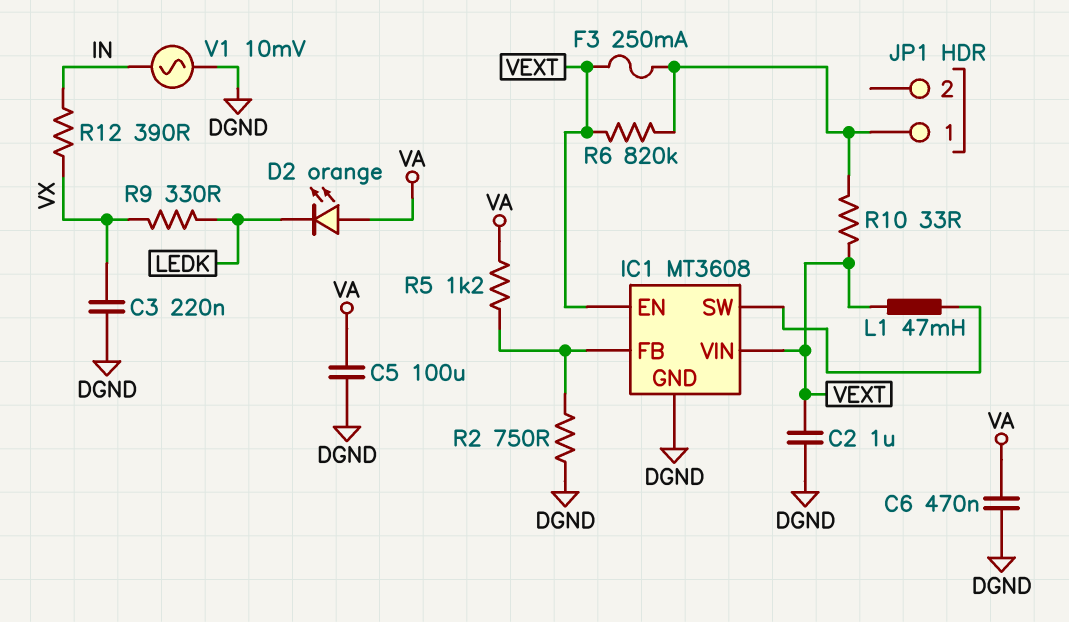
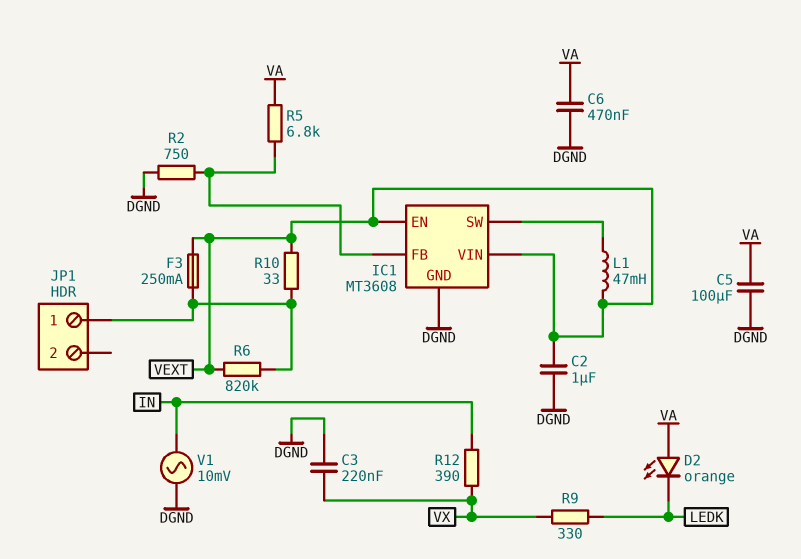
R5: 1.2k (IC1/FB, VA) -> 6.8k (IC1/FB, VA)

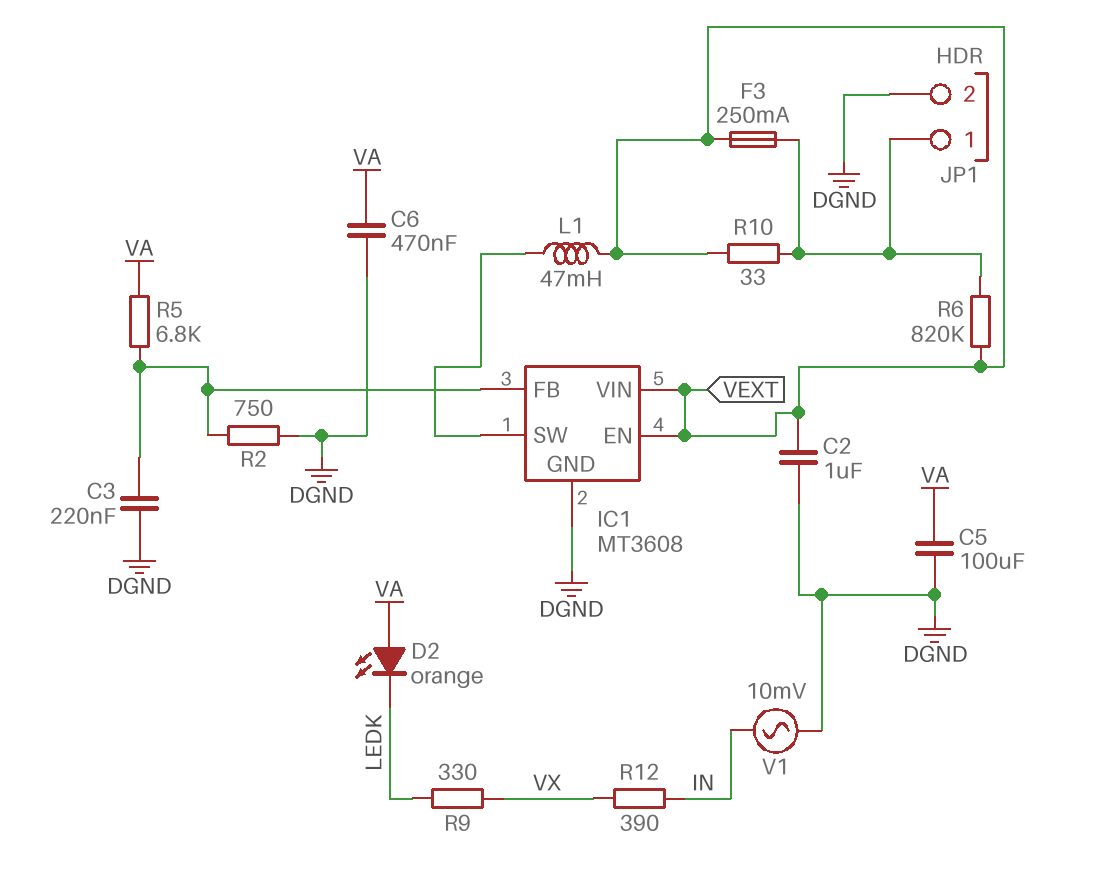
C3: 220nF (DGND, VX) -> 220nF (DGND, IC1/FB)
JP1 pin 2: none -> DGND

